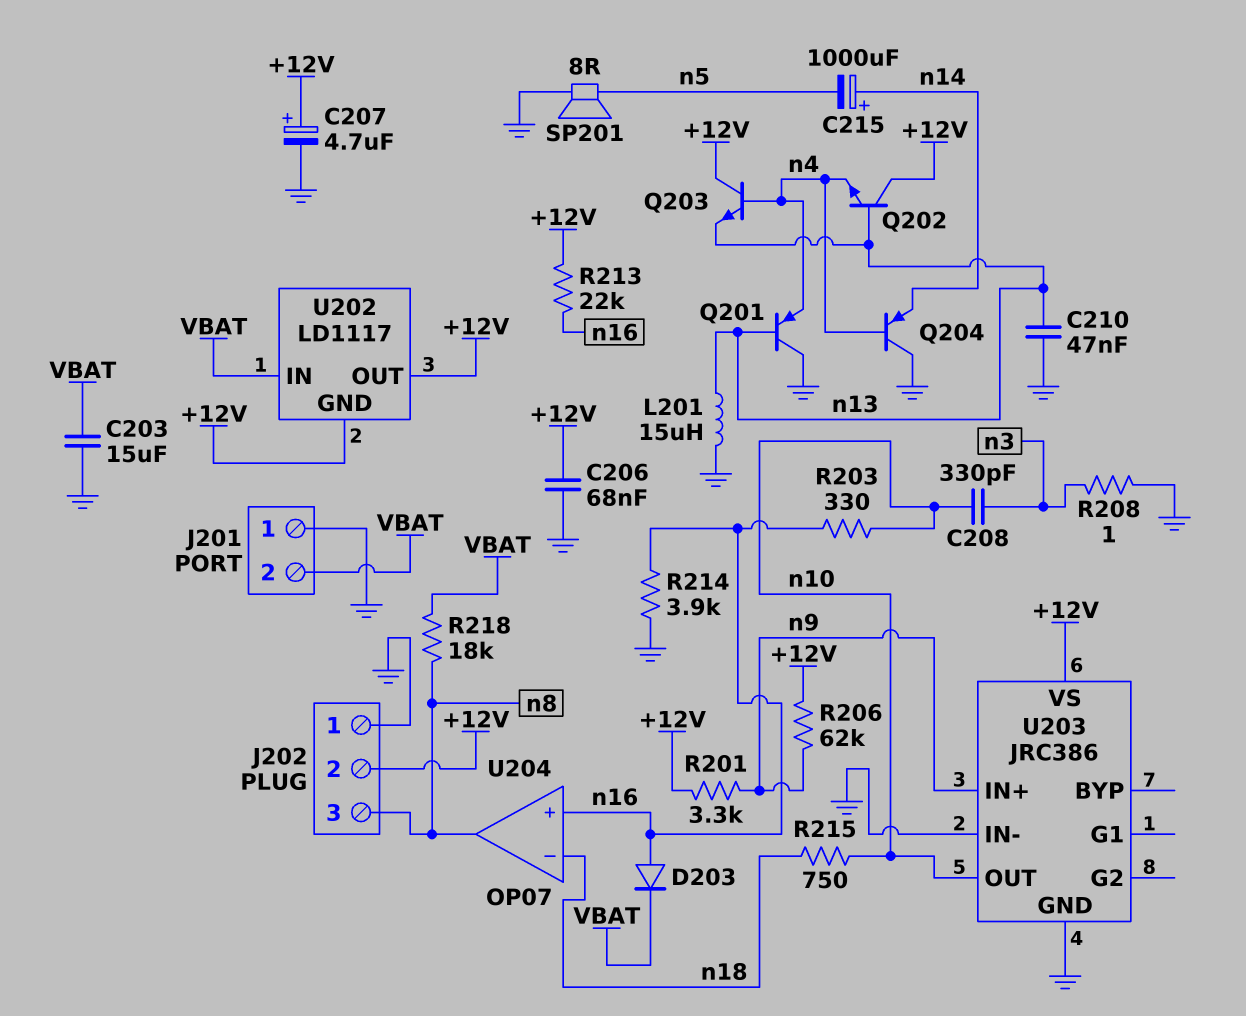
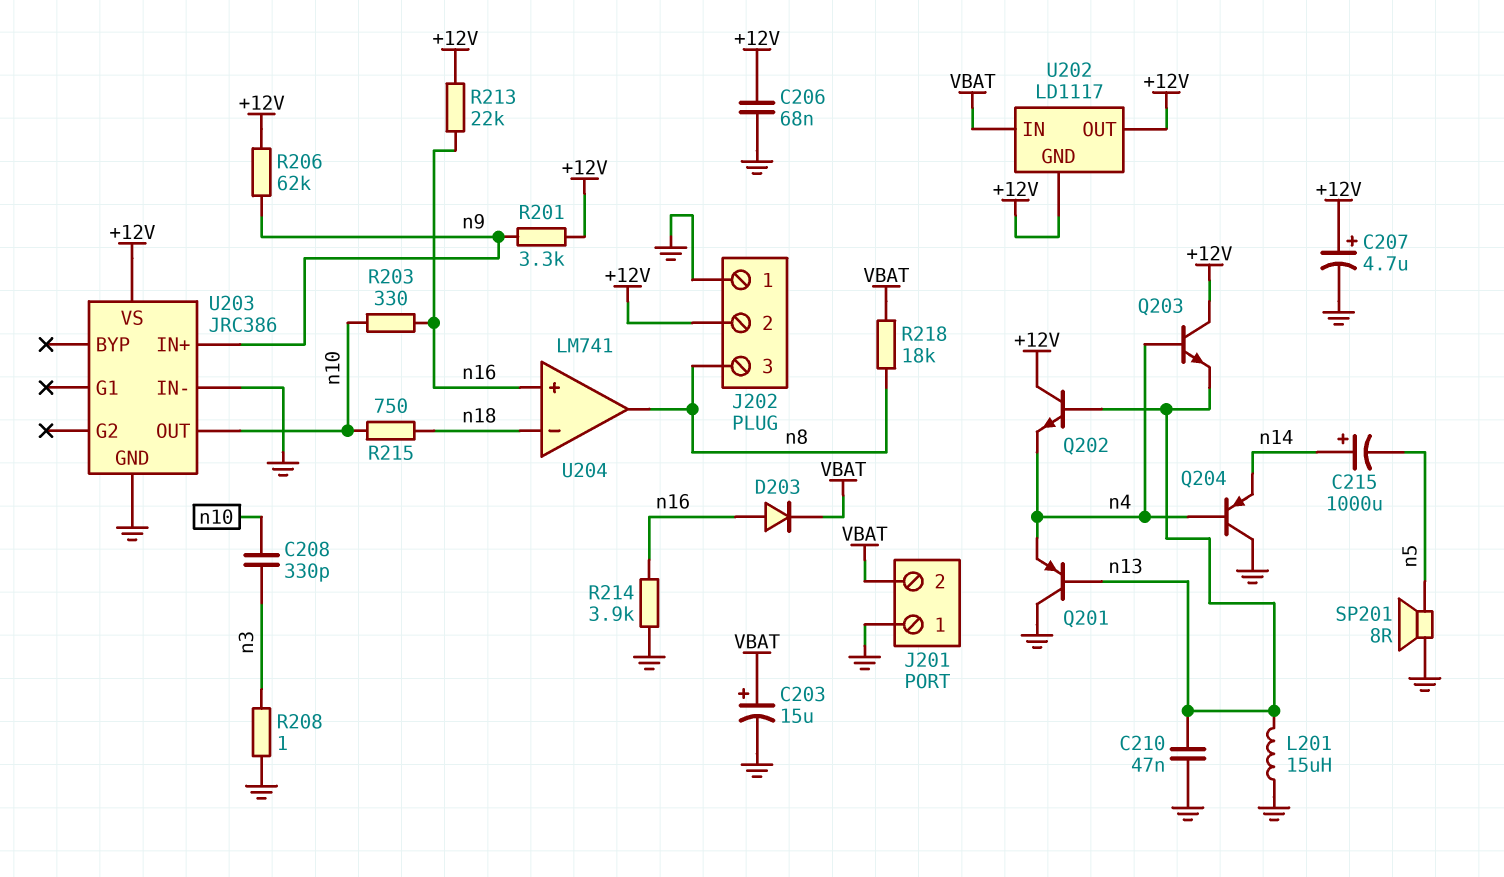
C203: 15uF (GND, VBAT) -> 15uF (plus VBAT, minus GND)
U204: OP07 -> LM741

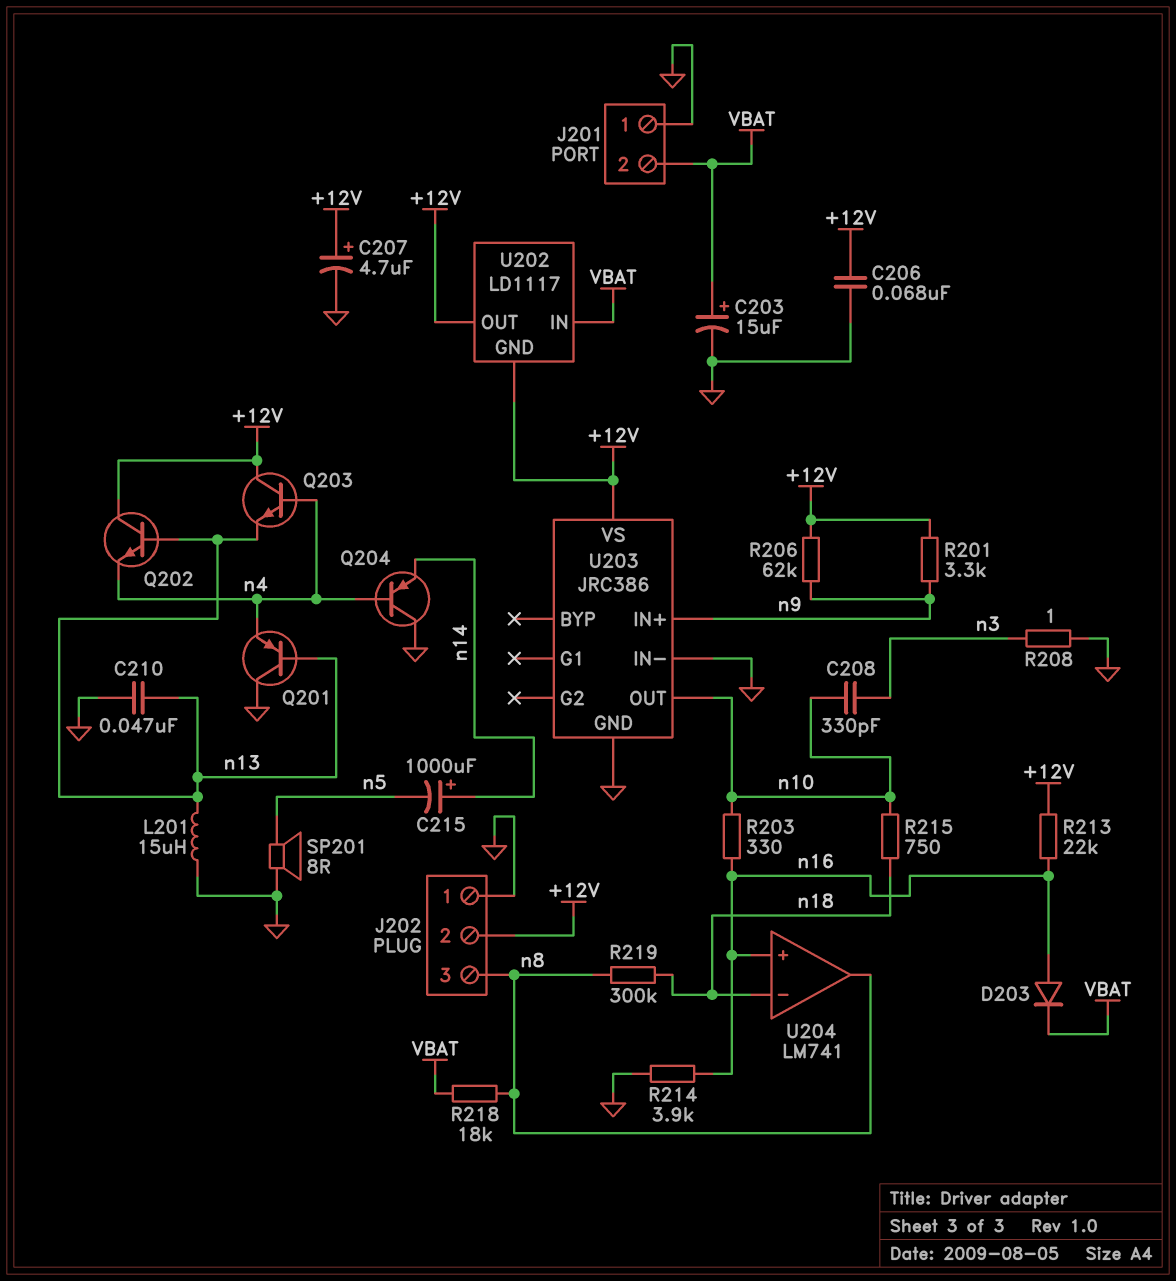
R219: none -> 300k (n8, n18)

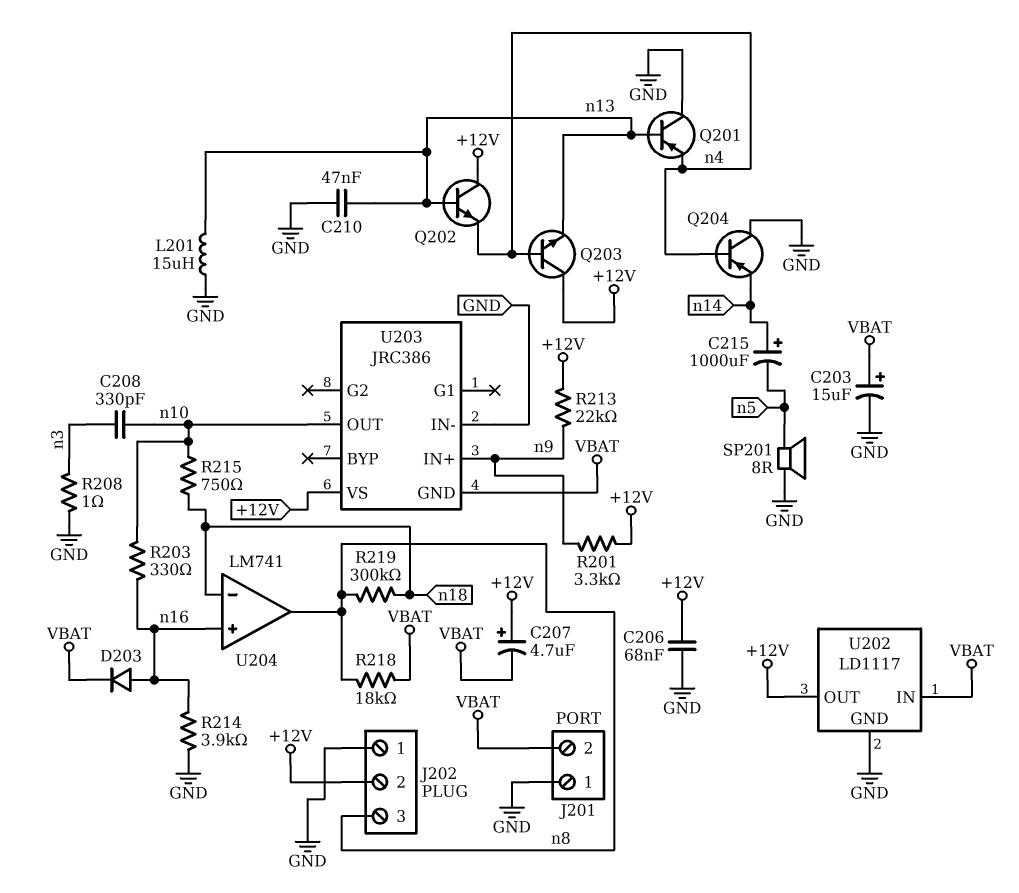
C207: 4.7uF (plus +12V, minus GND) -> 4.7uF (plus +12V, minus VBAT)
R206: 62k (+12V, n9) -> none
R213: 22k (+12V, n16) -> 22k (+12V, n9)
U202 pin GND: +12V -> GND
U203 pin GND: GND -> VBAT

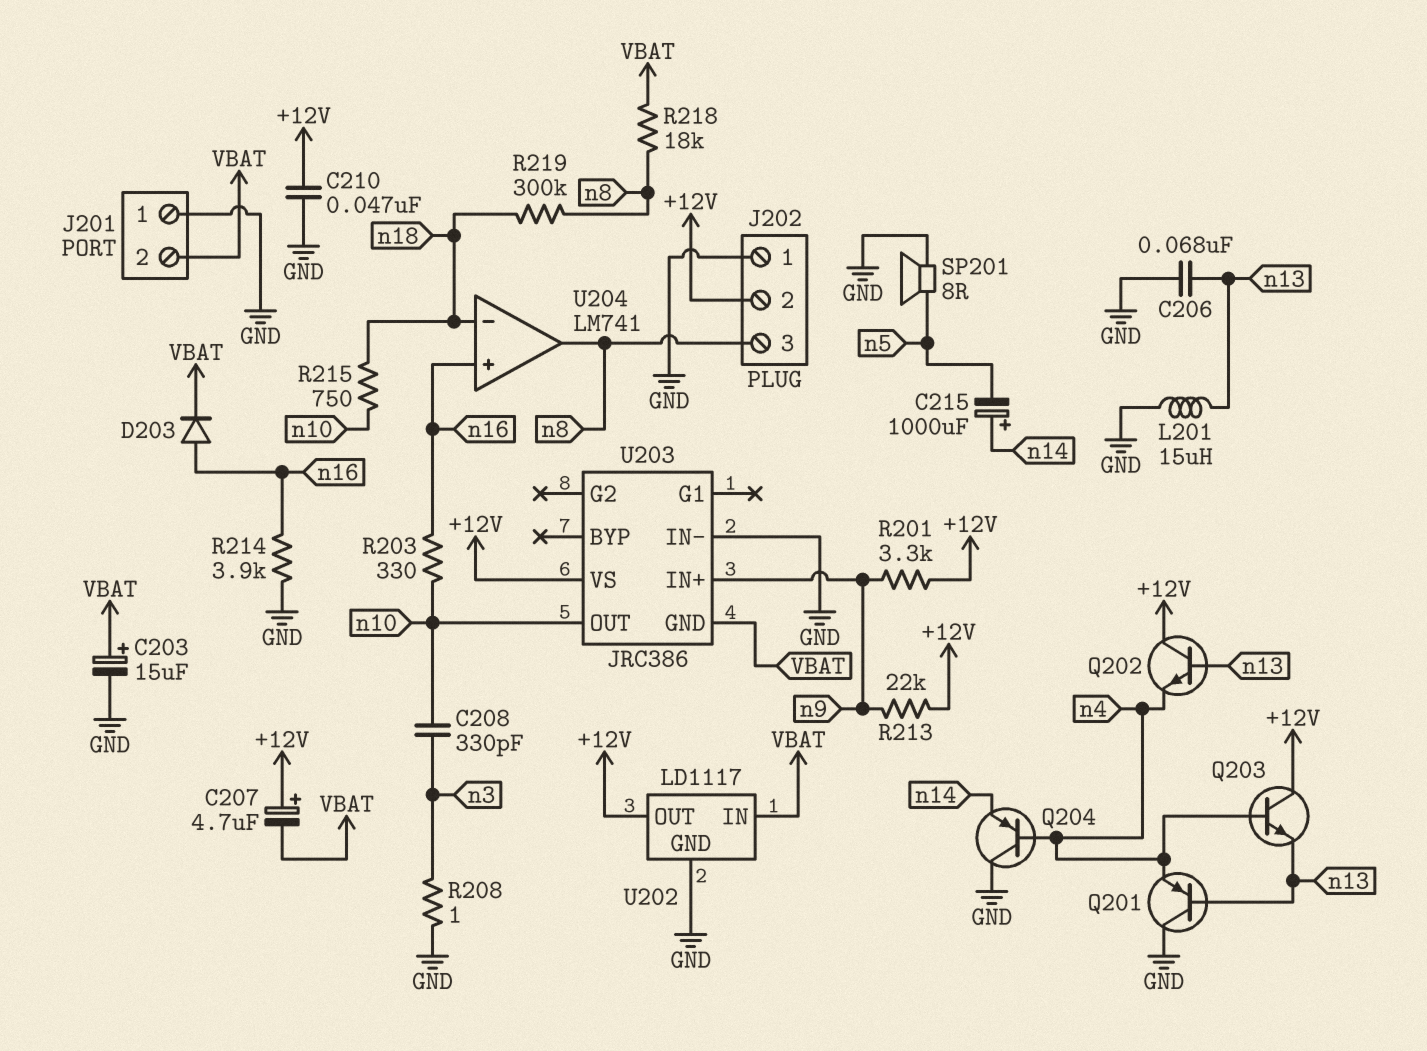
C206: 68nF (+12V, GND) -> 68nF (GND, n13)
C210: 47nF (GND, n13) -> 47nF (+12V, GND)

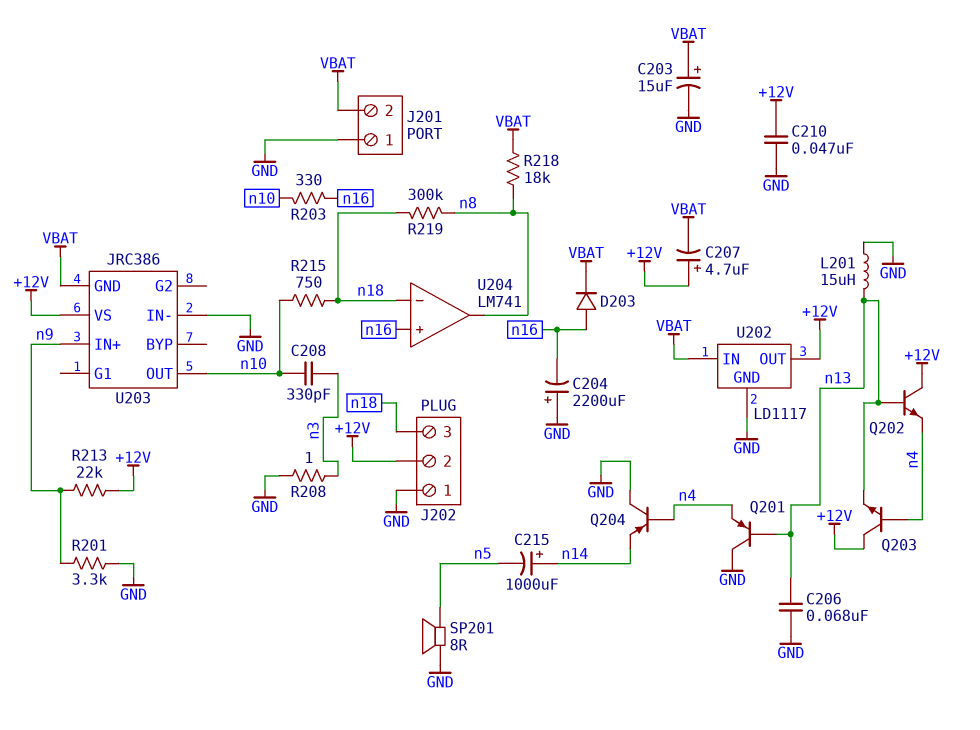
C204: none -> 2200uF (plus GND, minus n16)
J202 pin 3: n8 -> n18
R201: 3.3k (+12V, n9) -> 3.3k (GND, n9)
R214: 3.9k (GND, n16) -> none

